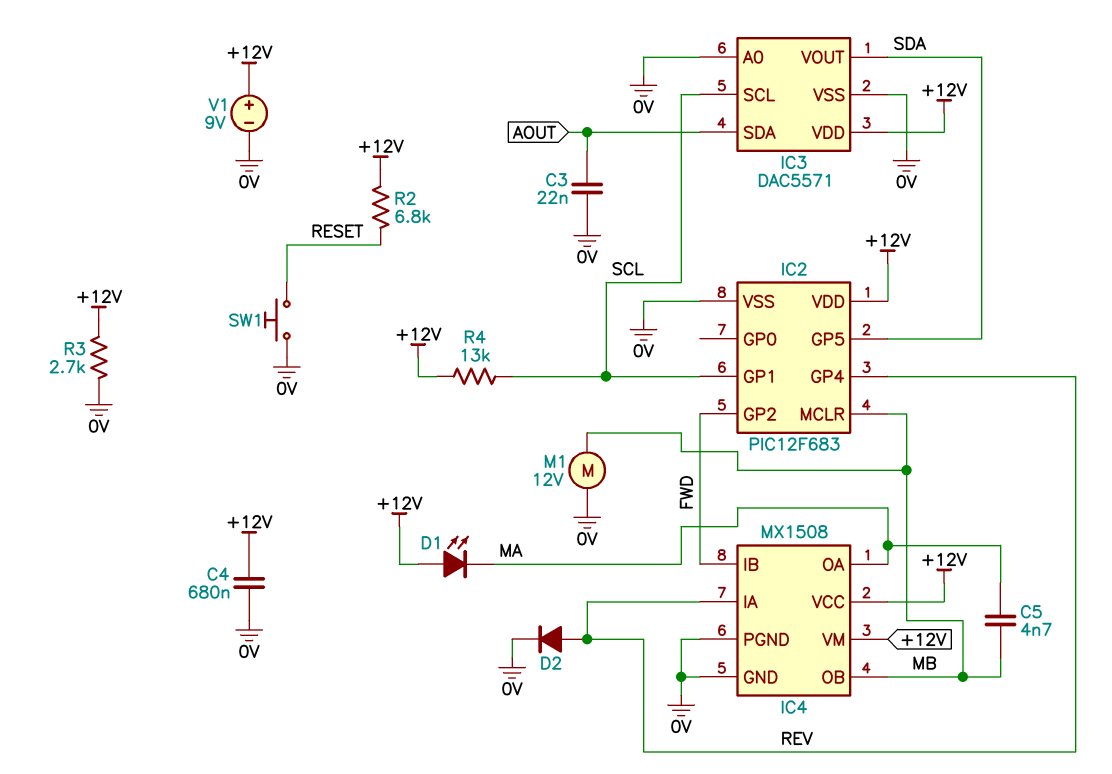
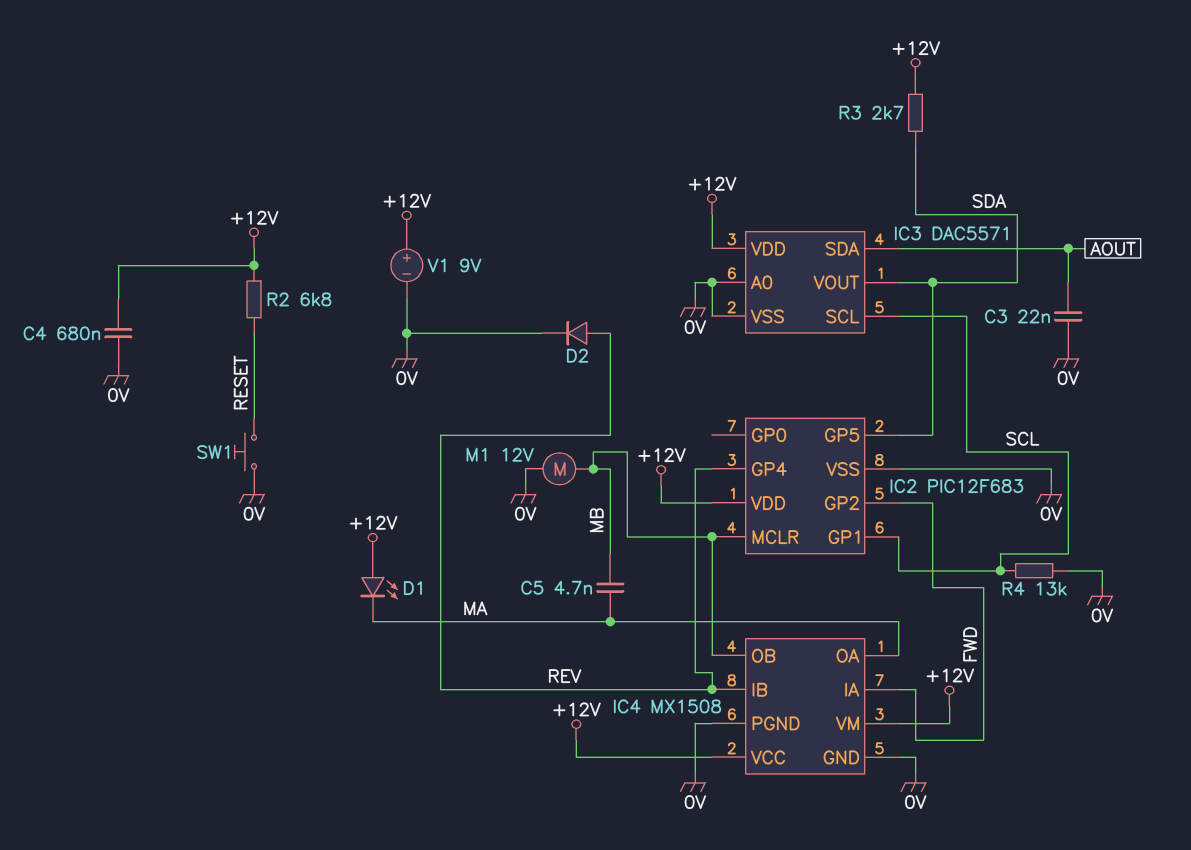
IC4 pin IA: REV -> FWD
IC4 pin IB: FWD -> REV
R3: 2.7k (+12V, 0V) -> 2.7k (+12V, SDA)
R4: 13k (+12V, SCL) -> 13k (0V, SCL)

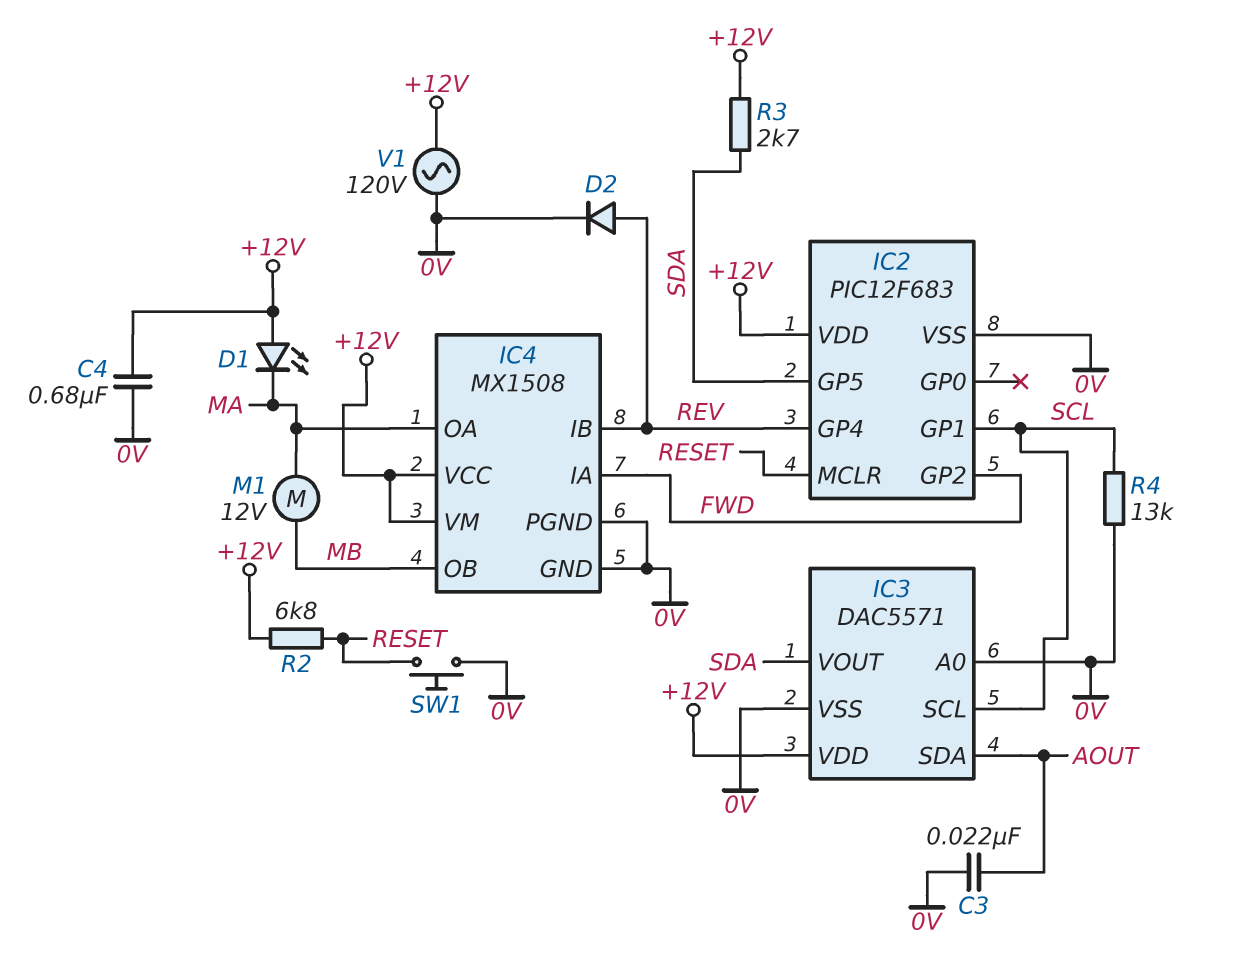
C5: 4.7nF (MA, MB) -> none
IC2 pin MCLR: MB -> RESET
M1: motor 12V (0V, MB) -> motor 12V (MA, MB)
V1: 9V (plus +12V, minus 0V) -> AC 120V (+12V, 0V)

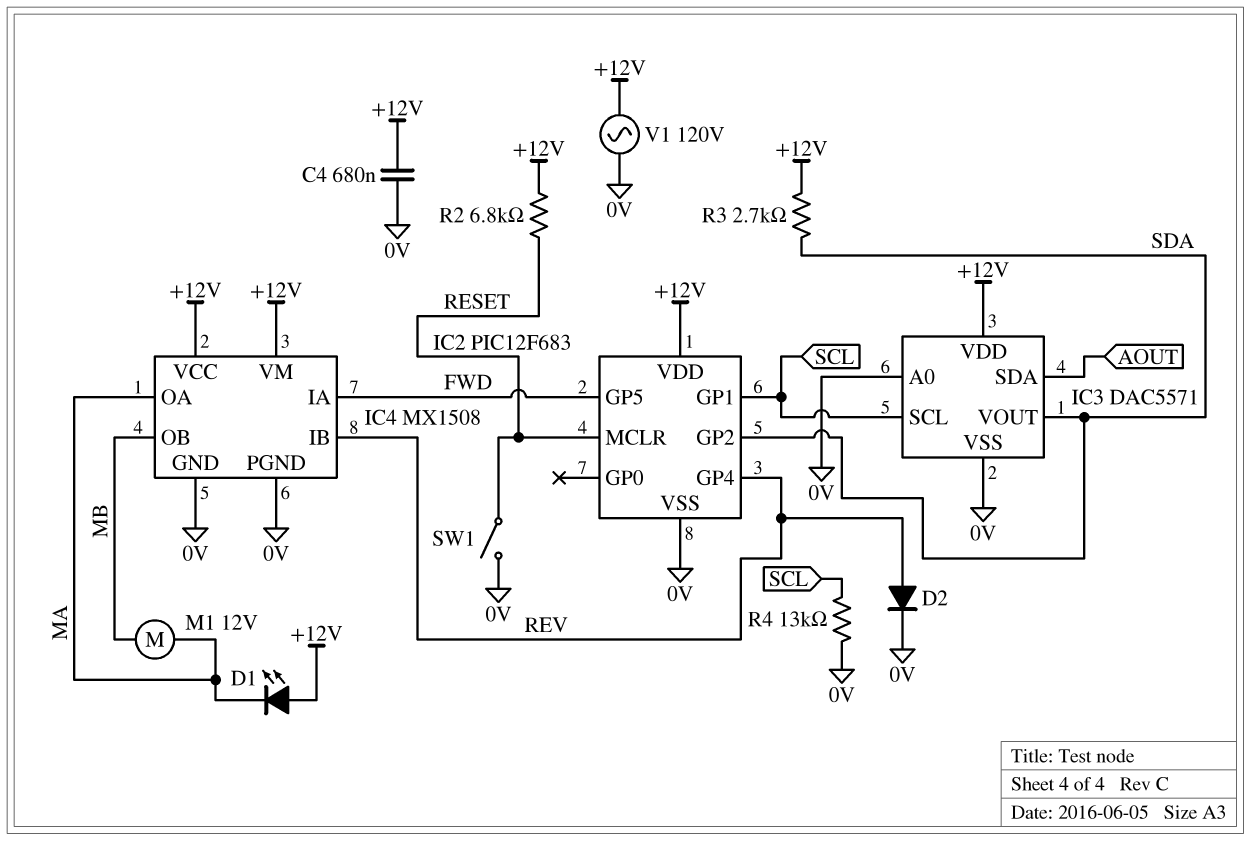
C3: 22nF (0V, AOUT) -> none
IC2 pin GP2: FWD -> SDA
IC2 pin GP5: SDA -> FWD
SW1: button (0V, RESET) -> switch (0V, RESET)

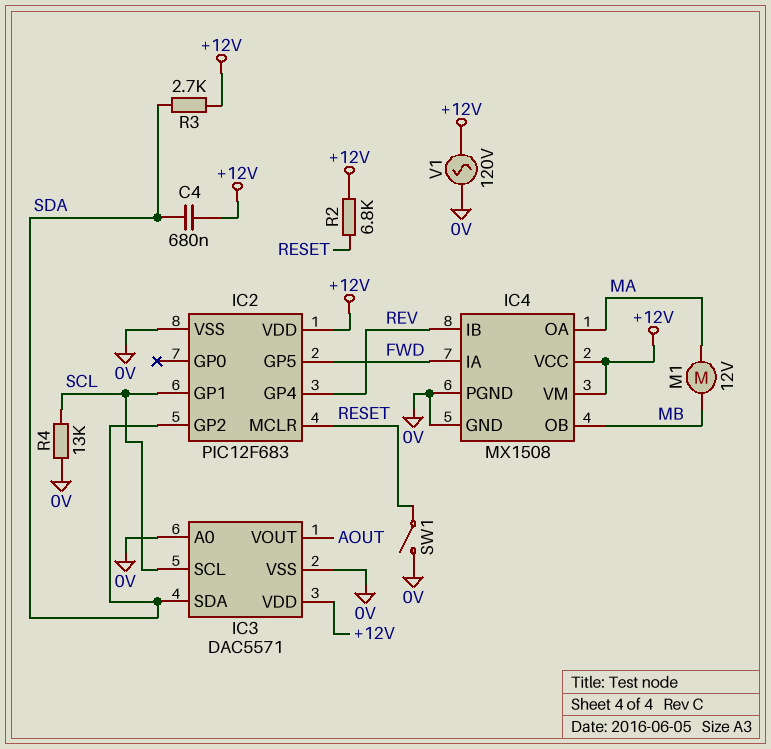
C4: 680nF (+12V, 0V) -> 680nF (+12V, SDA)
D1: LED (A +12V, K MA) -> none
D2: diode (A REV, K 0V) -> none
IC3 pin SDA: AOUT -> SDA
IC3 pin VOUT: SDA -> AOUT

